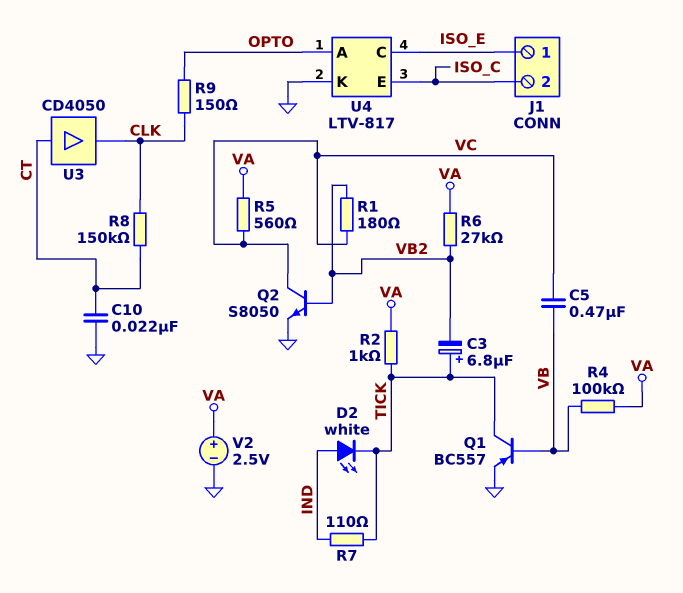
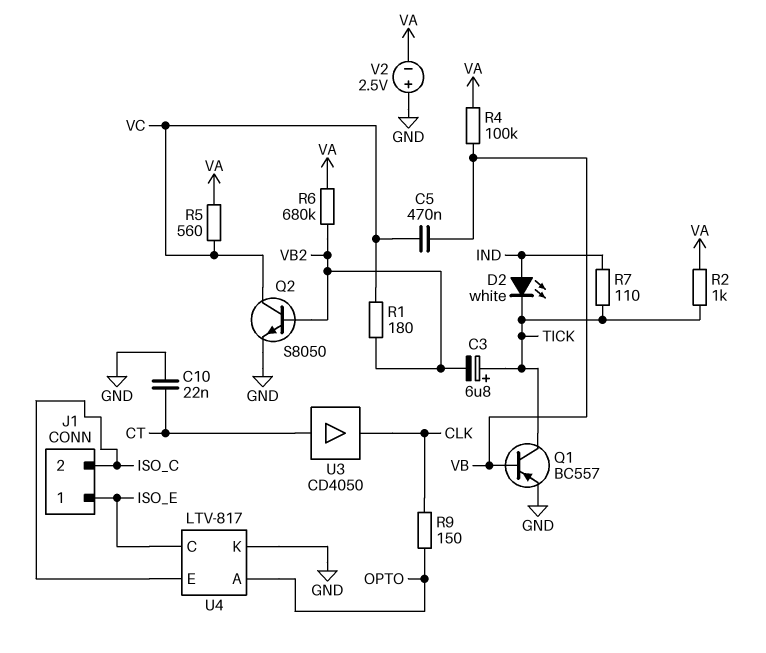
R6: 27k (VA, VB2) -> 680k (VA, VB2)
R8: 150k (CLK, CT) -> none
V2: 2.5V (plus VA, minus GND) -> 2.5V (plus GND, minus VA)

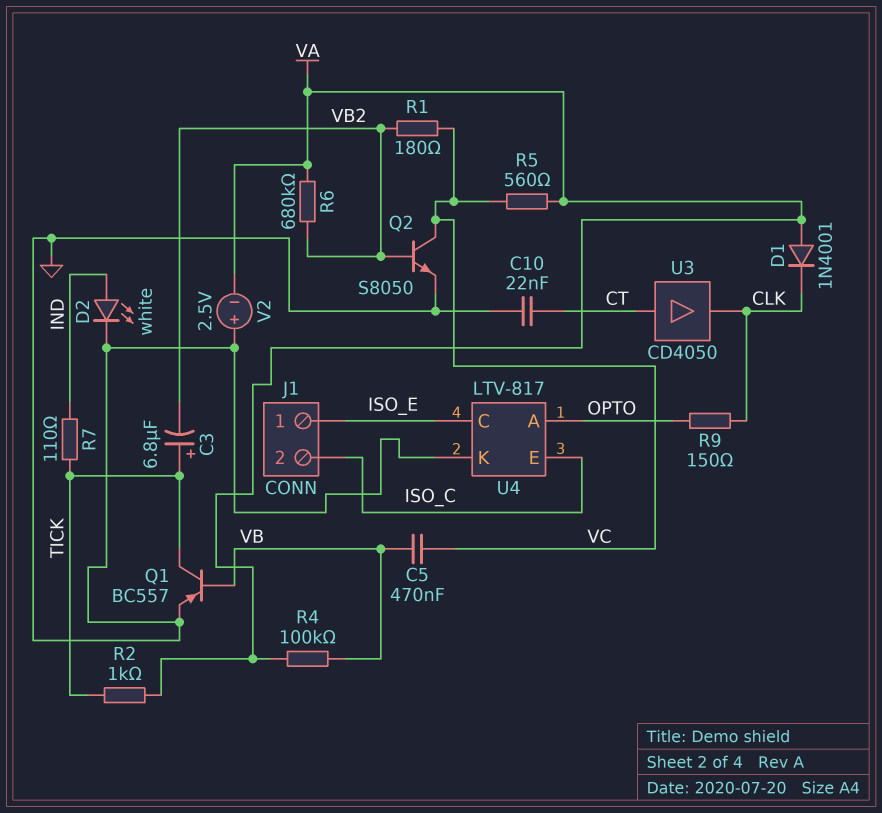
D1: none -> diode 1N4001 (A VA, K CLK)
D2: LED white (A IND, K TICK) -> LED white (A IND, K GND)

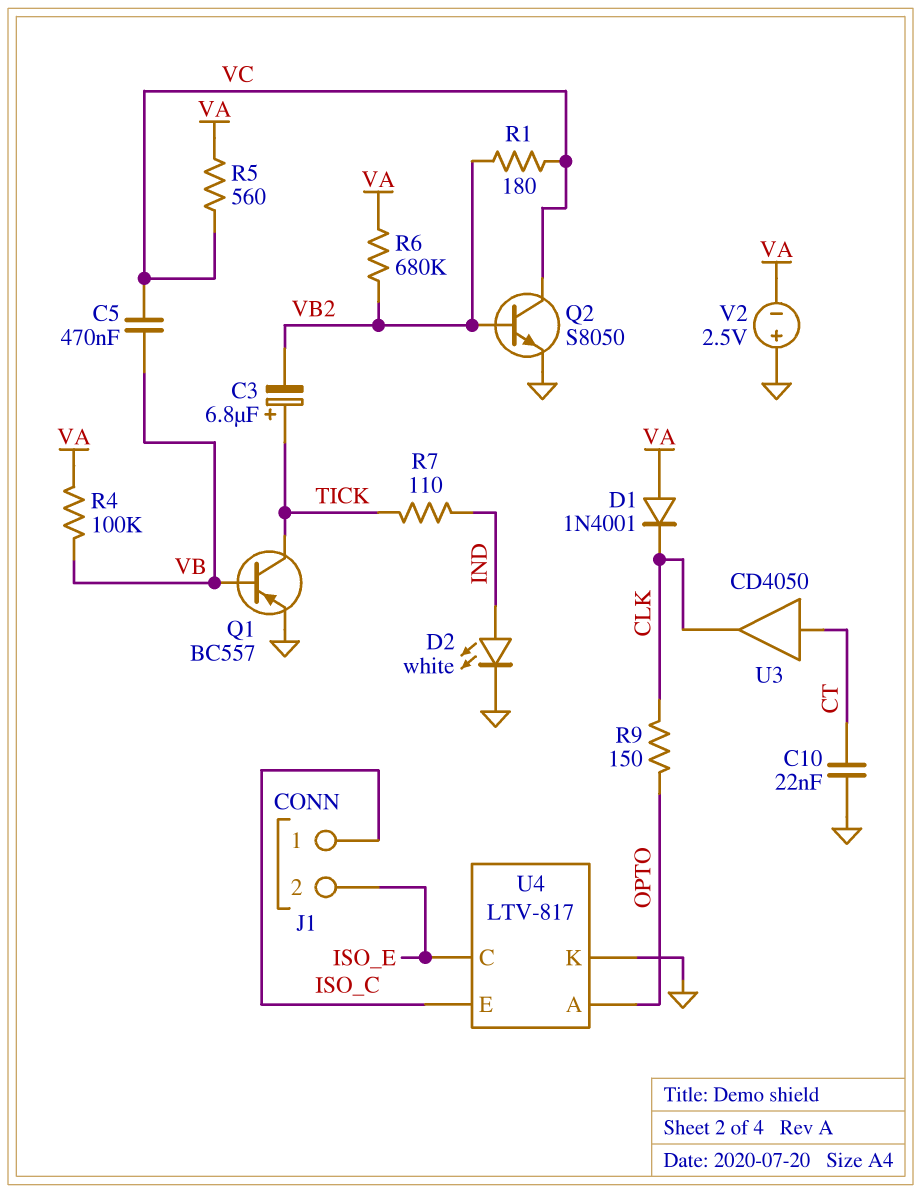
J1 pin 1: ISO_E -> ISO_C
J1 pin 2: ISO_C -> ISO_E
R2: 1k (TICK, VA) -> none

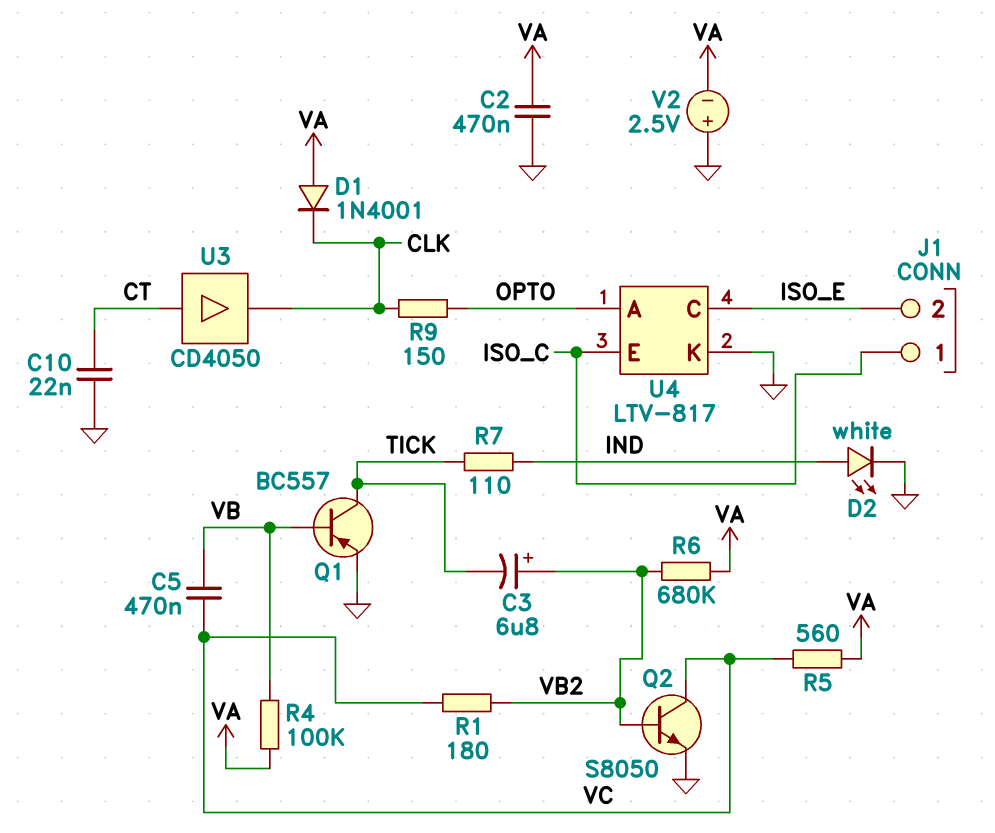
C2: none -> 470nF (GND, VA)
C3: 6.8uF (plus TICK, minus VB2) -> 6.8uF (plus VB2, minus TICK)

